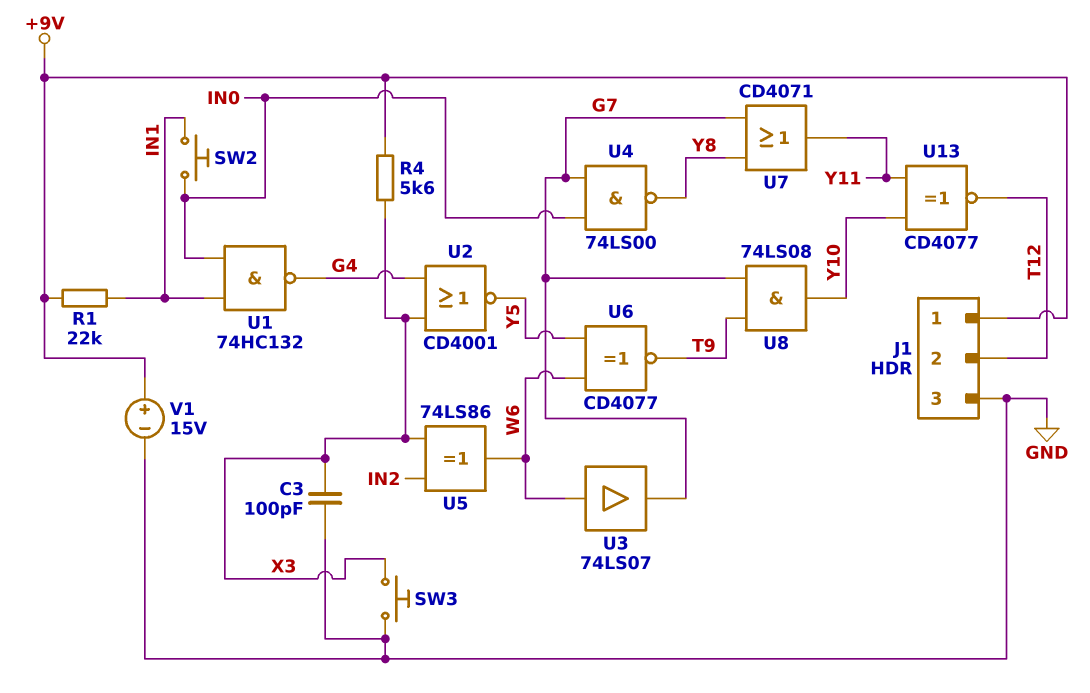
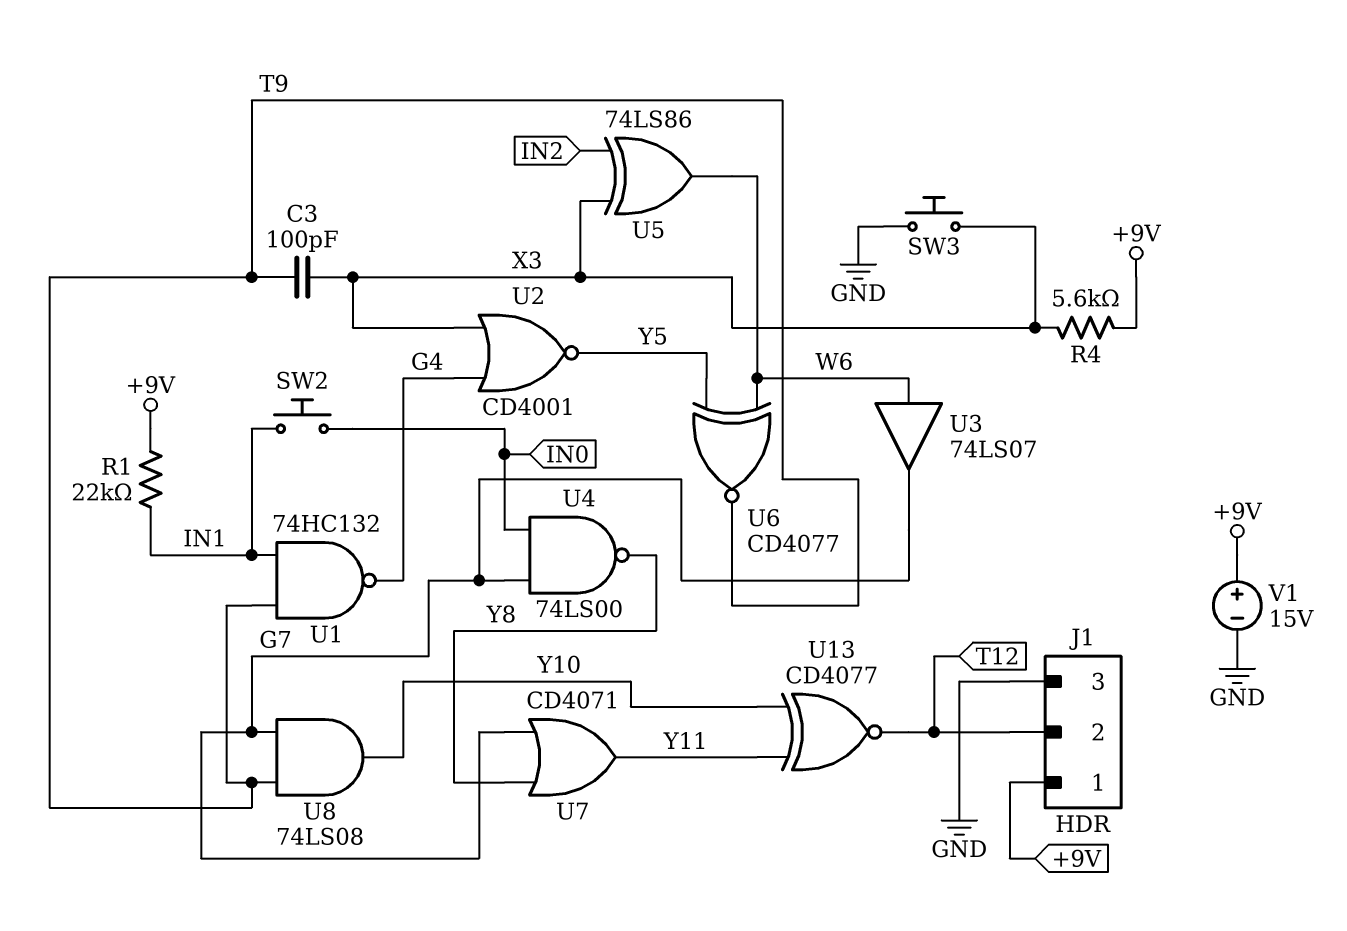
C3: 100pF (GND, X3) -> 100pF (T9, X3)
U1: NAND 74HC132 (in IN0, in IN1, out G4) -> NAND 74HC132 (in IN1, in T9, out G4)

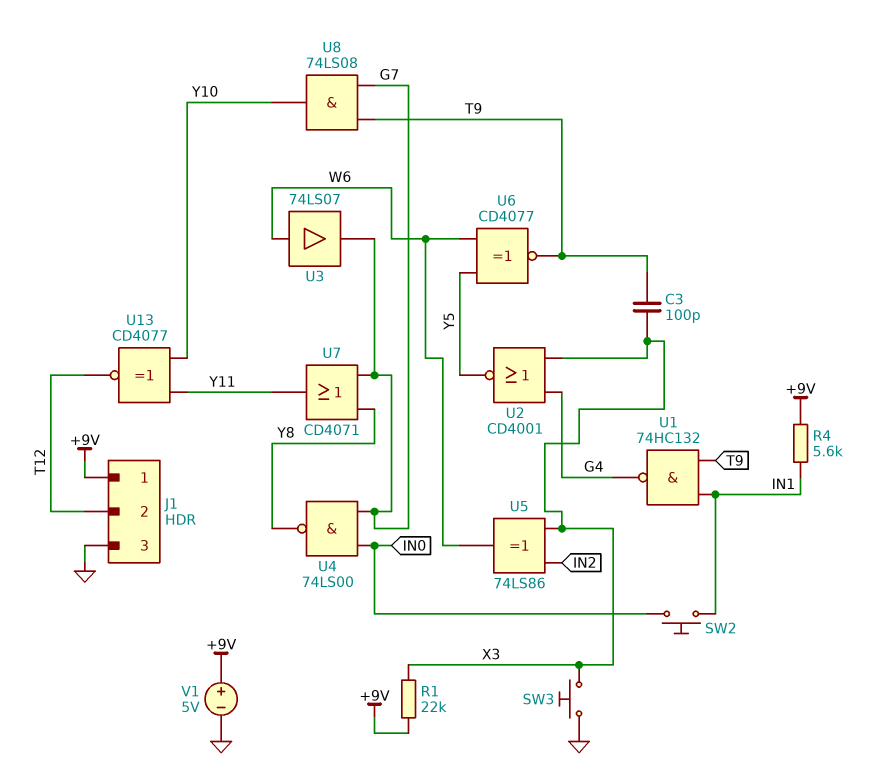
R1: 22k (+9V, IN1) -> 22k (+9V, X3)
R4: 5.6k (+9V, X3) -> 5.6k (+9V, IN1)
V1: 15V (plus +9V, minus GND) -> 5V (plus +9V, minus GND)

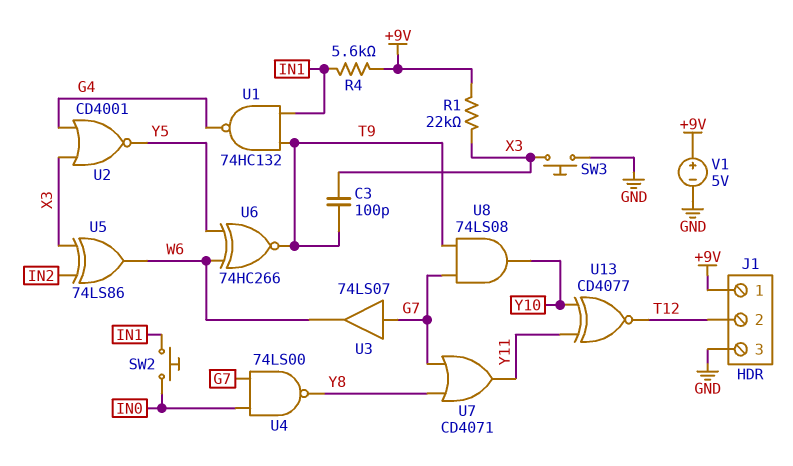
U3: buffer 74LS07 (in W6, out G7) -> buffer 74LS07 (in G7, out W6)
U6: XNOR CD4077 (in W6, in Y5, out T9) -> XNOR 74HC266 (in W6, in Y5, out T9)

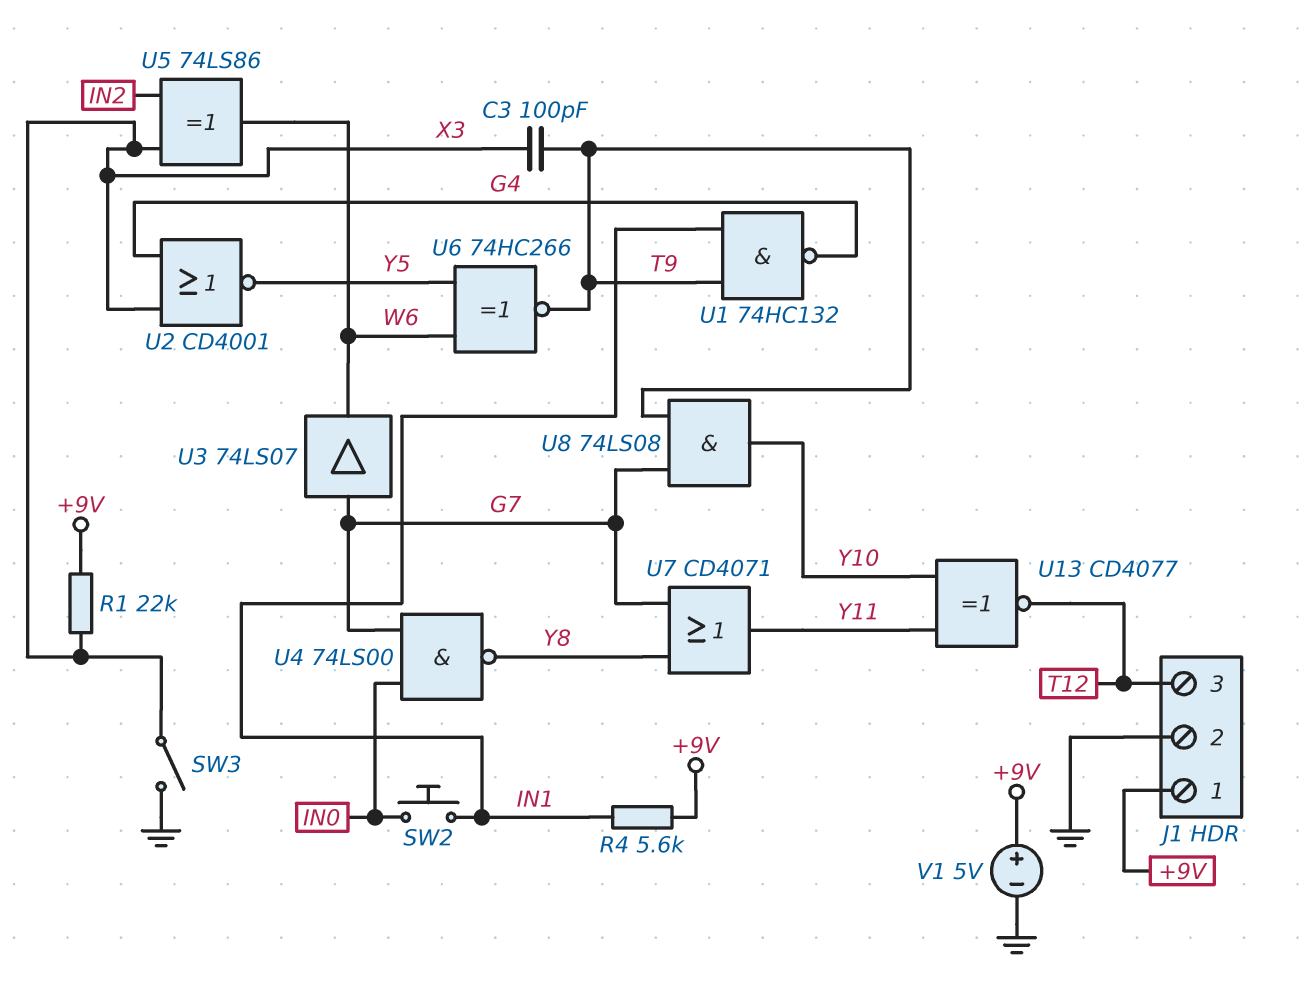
J1 pin 2: T12 -> GND
J1 pin 3: GND -> T12
SW3: button (GND, X3) -> switch (GND, X3)

